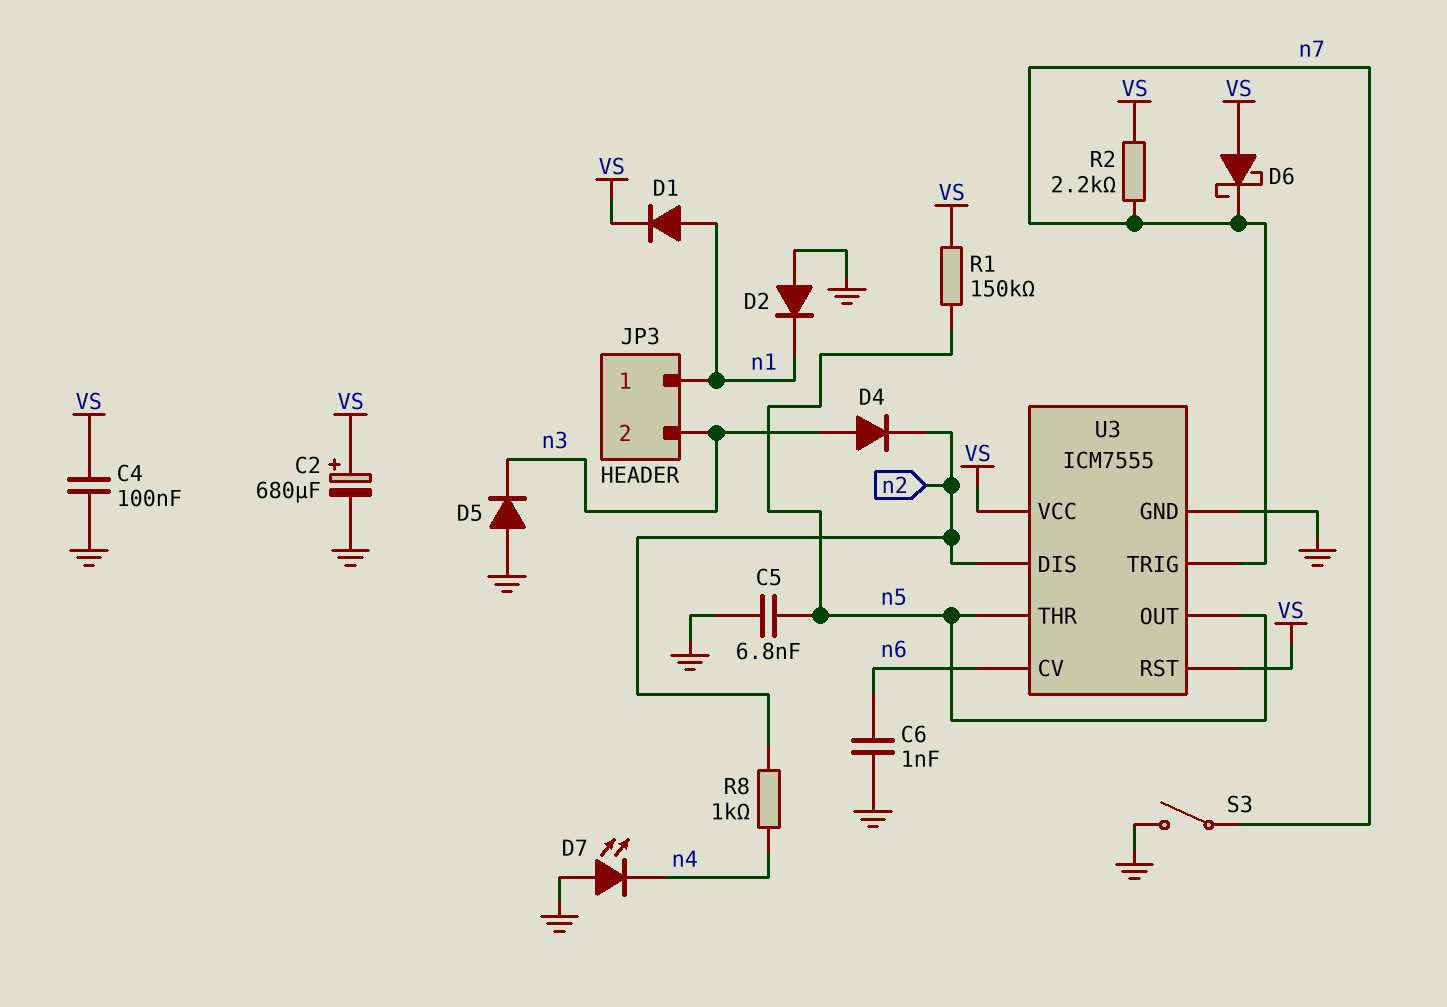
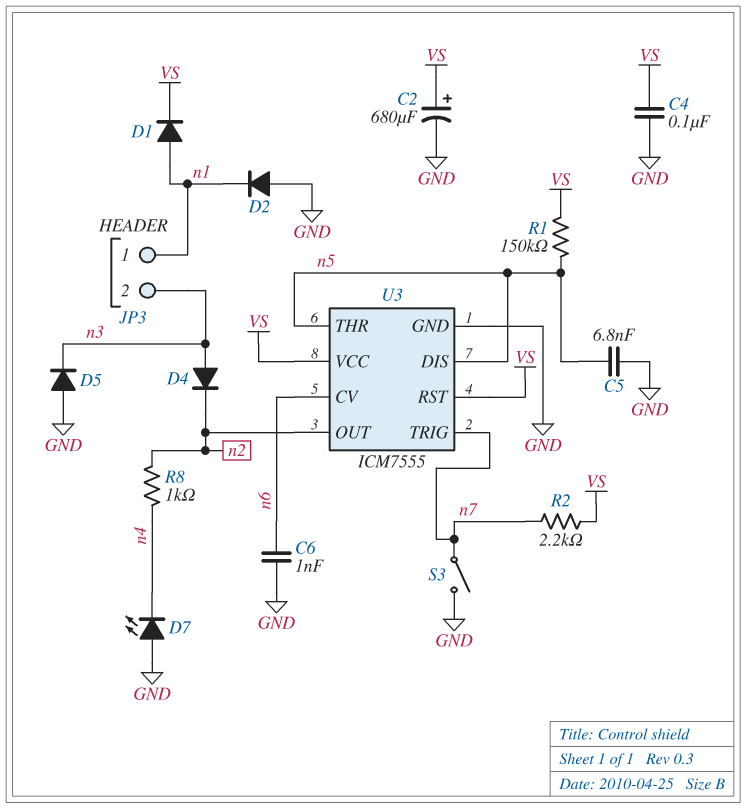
D6: schottky (A VS, K n7) -> none
U3 pin DIS: n2 -> n5
U3 pin OUT: n5 -> n2

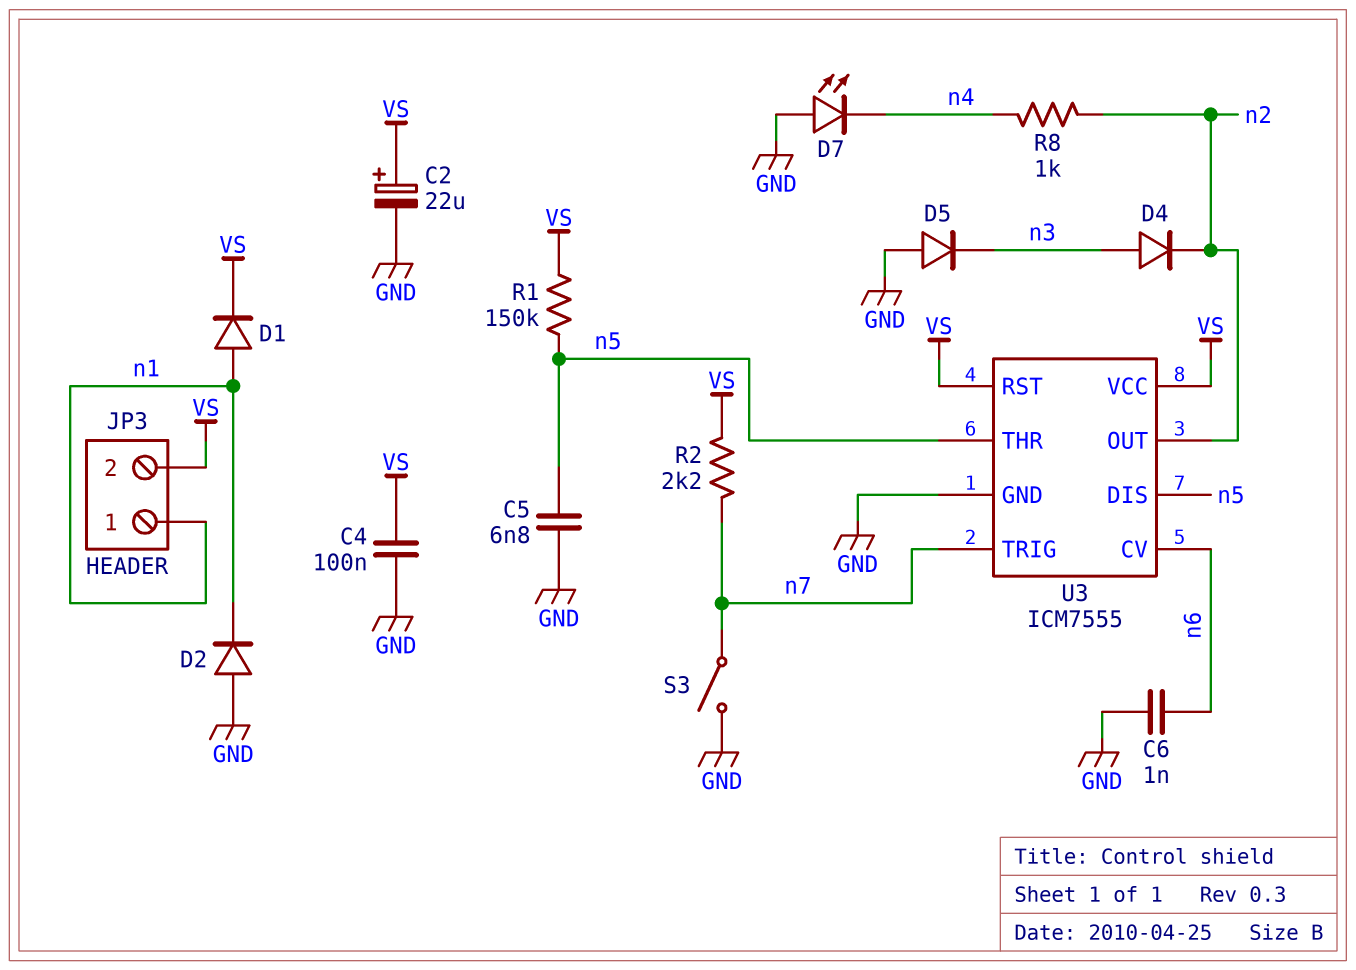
C2: 680uF (plus VS, minus GND) -> 22uF (plus VS, minus GND)
JP3 pin 2: n3 -> VS

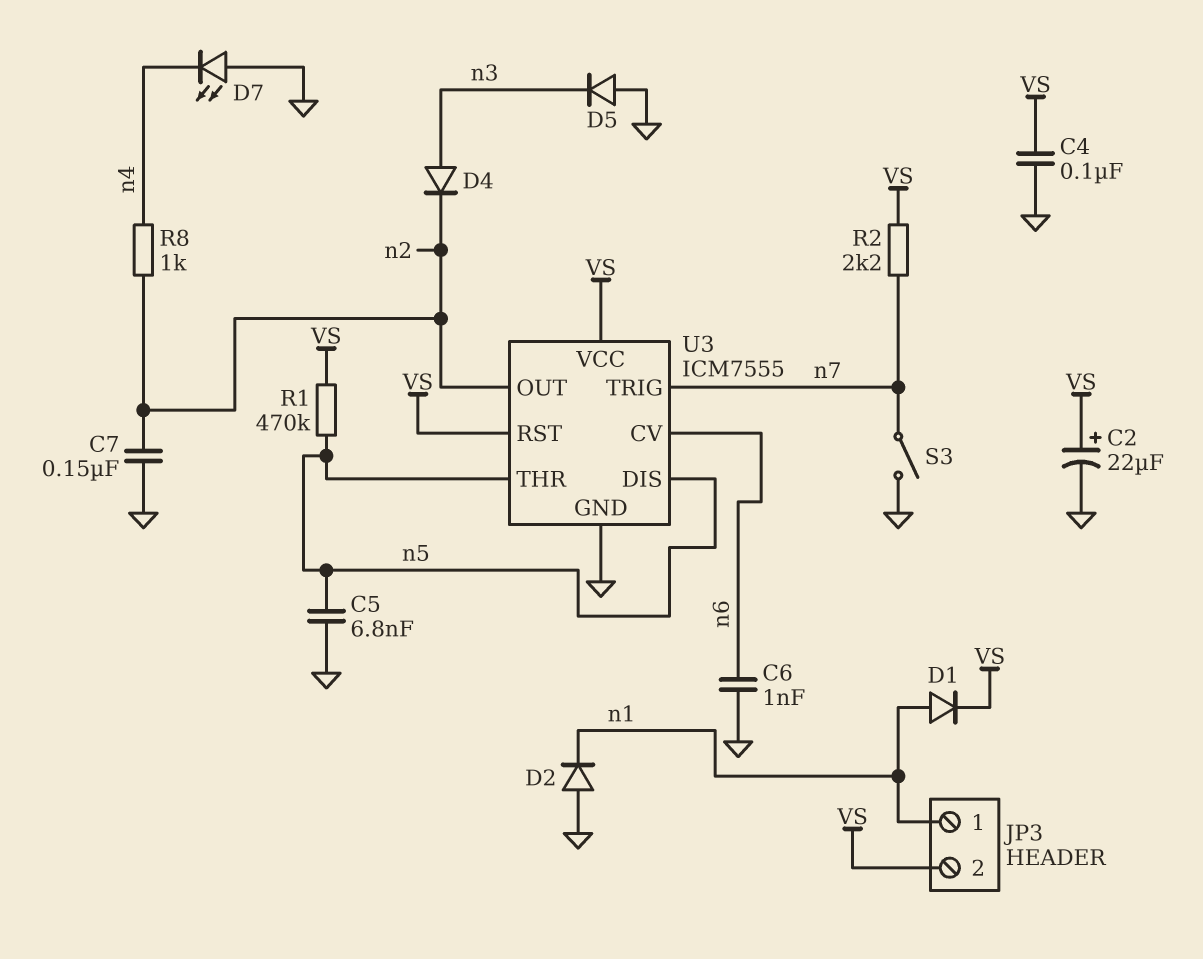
C7: none -> 150nF (GND, n2)
R1: 150k (VS, n5) -> 470k (VS, n5)

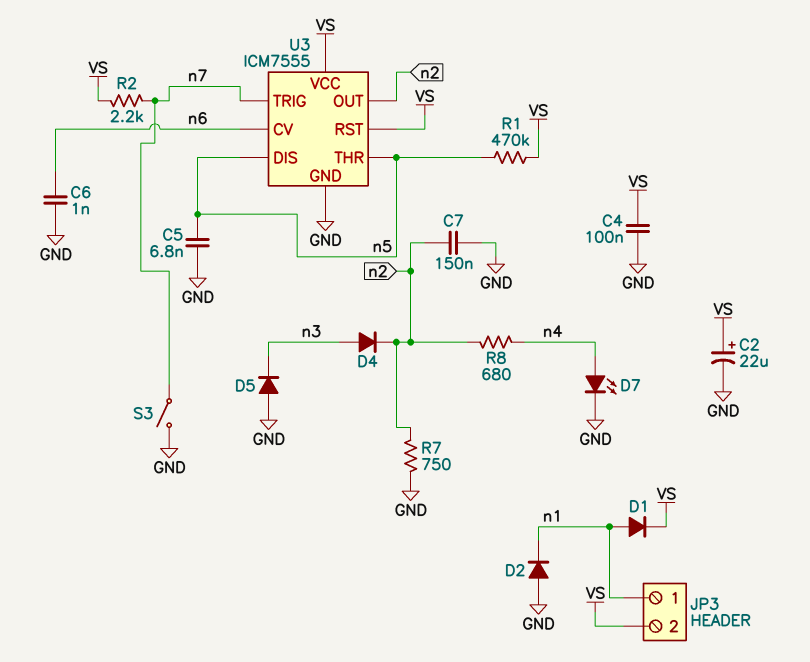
D7: LED (A GND, K n4) -> LED (A n4, K GND)
R7: none -> 750 (GND, n2)
R8: 1k (n2, n4) -> 680 (n2, n4)

